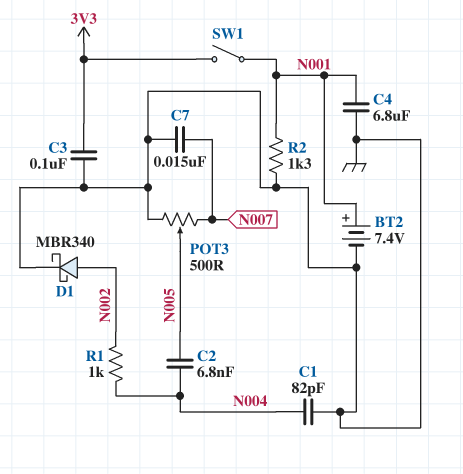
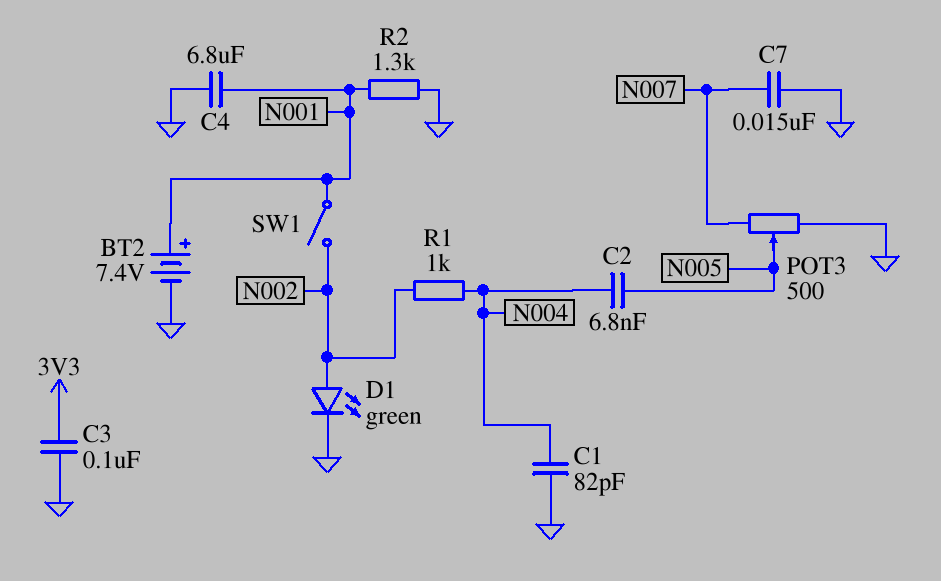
D1: schottky MBR340 (A N002, K GND) -> LED green (A N002, K GND)
SW1: switch (3V3, N001) -> switch (N001, N002)

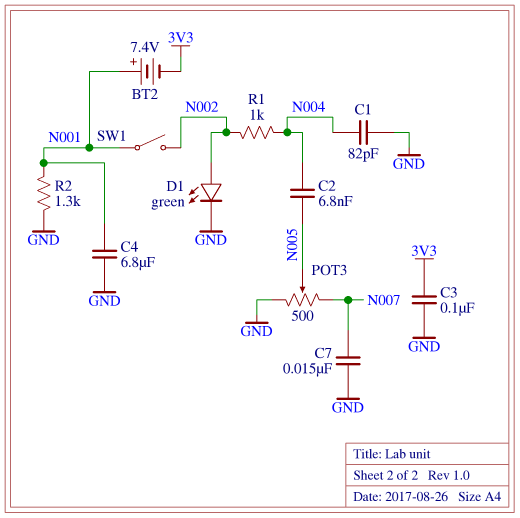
BT2: 7.4V (plus N001, minus GND) -> 7.4V (plus N001, minus 3V3)

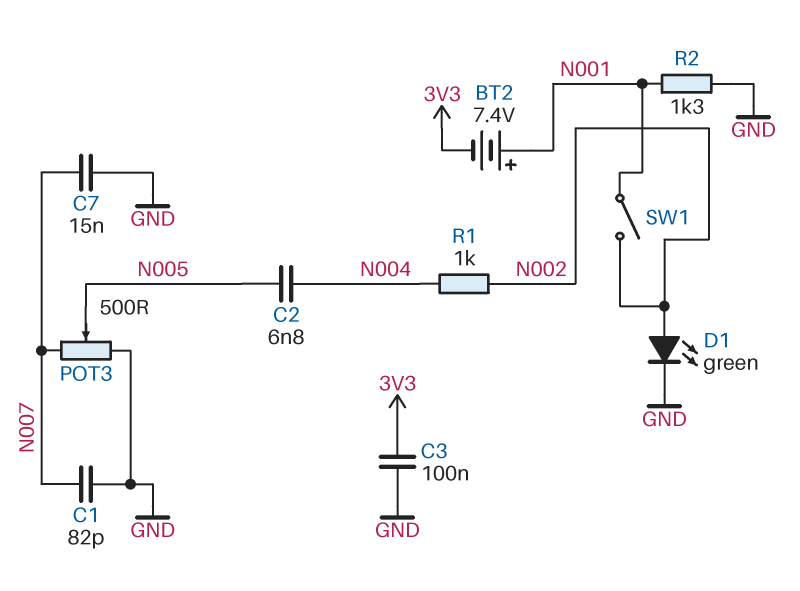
C1: 82pF (GND, N004) -> 82pF (GND, N007)
C4: 6.8uF (GND, N001) -> none

